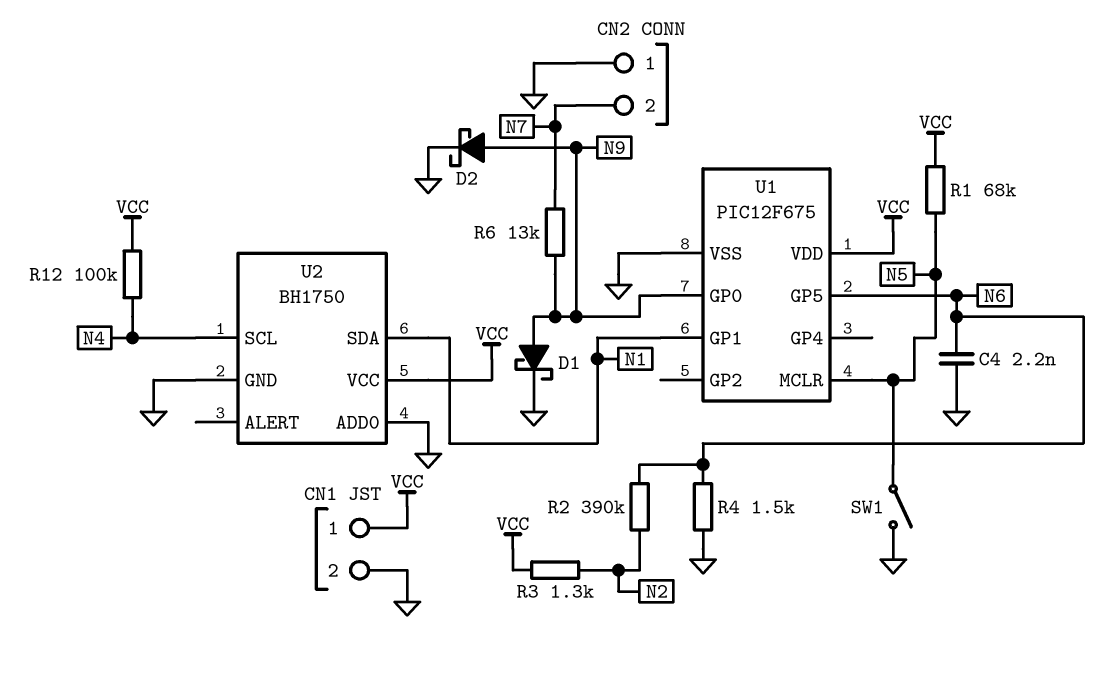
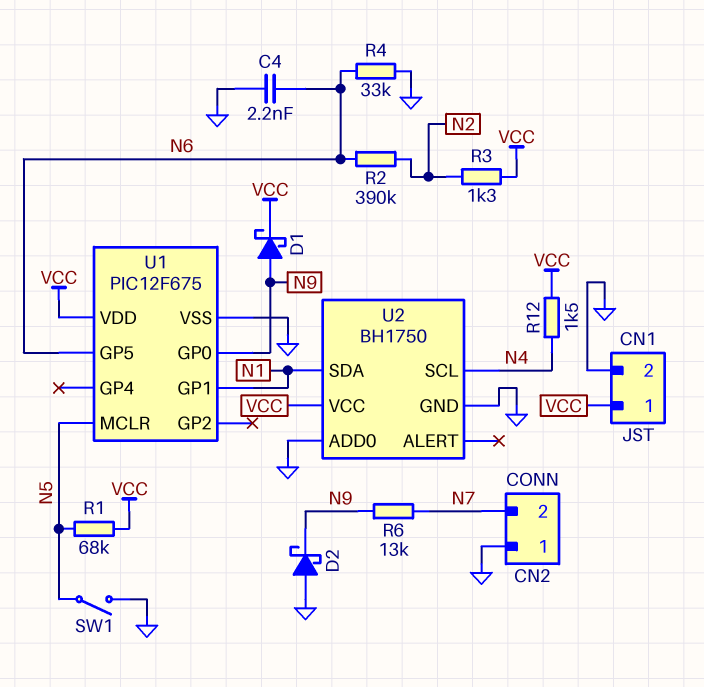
D1: schottky (A N9, K GND) -> schottky (A N9, K VCC)
D2: schottky (A N9, K GND) -> schottky (A GND, K N9)
R4: 1.5k (GND, N6) -> 33k (GND, N6)
R12: 100k (N4, VCC) -> 1.5k (N4, VCC)

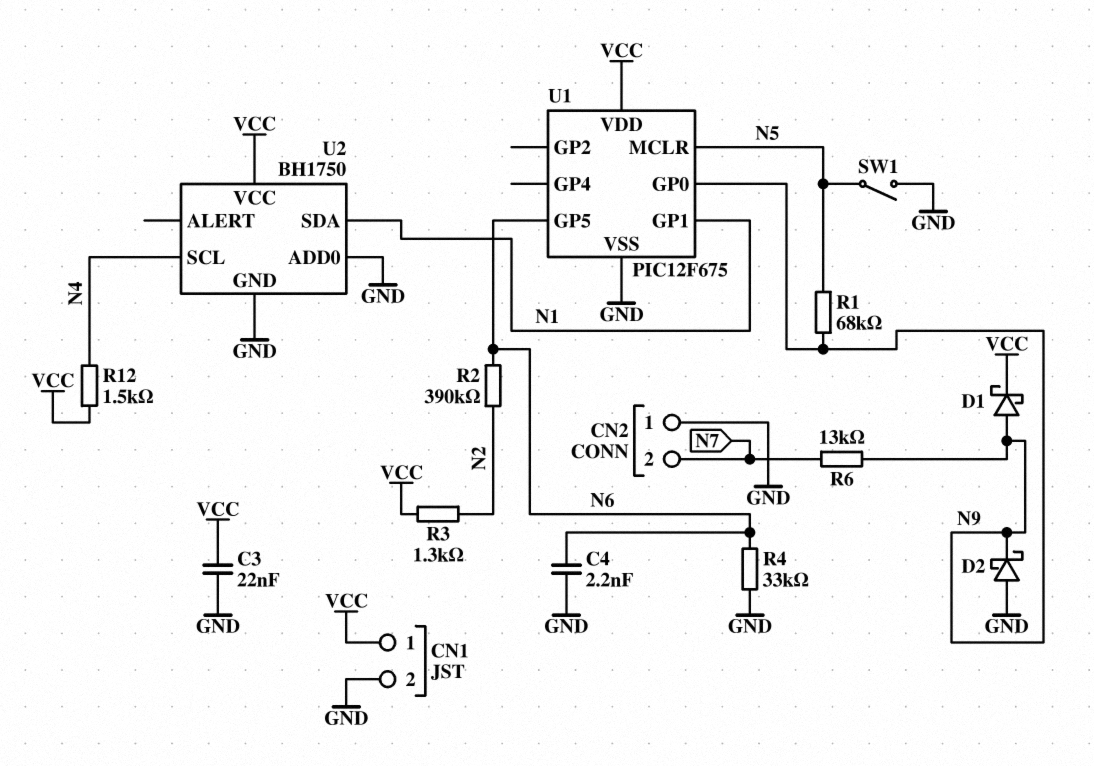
C3: none -> 22nF (GND, VCC)
R1: 68k (N5, VCC) -> 68k (N5, N9)

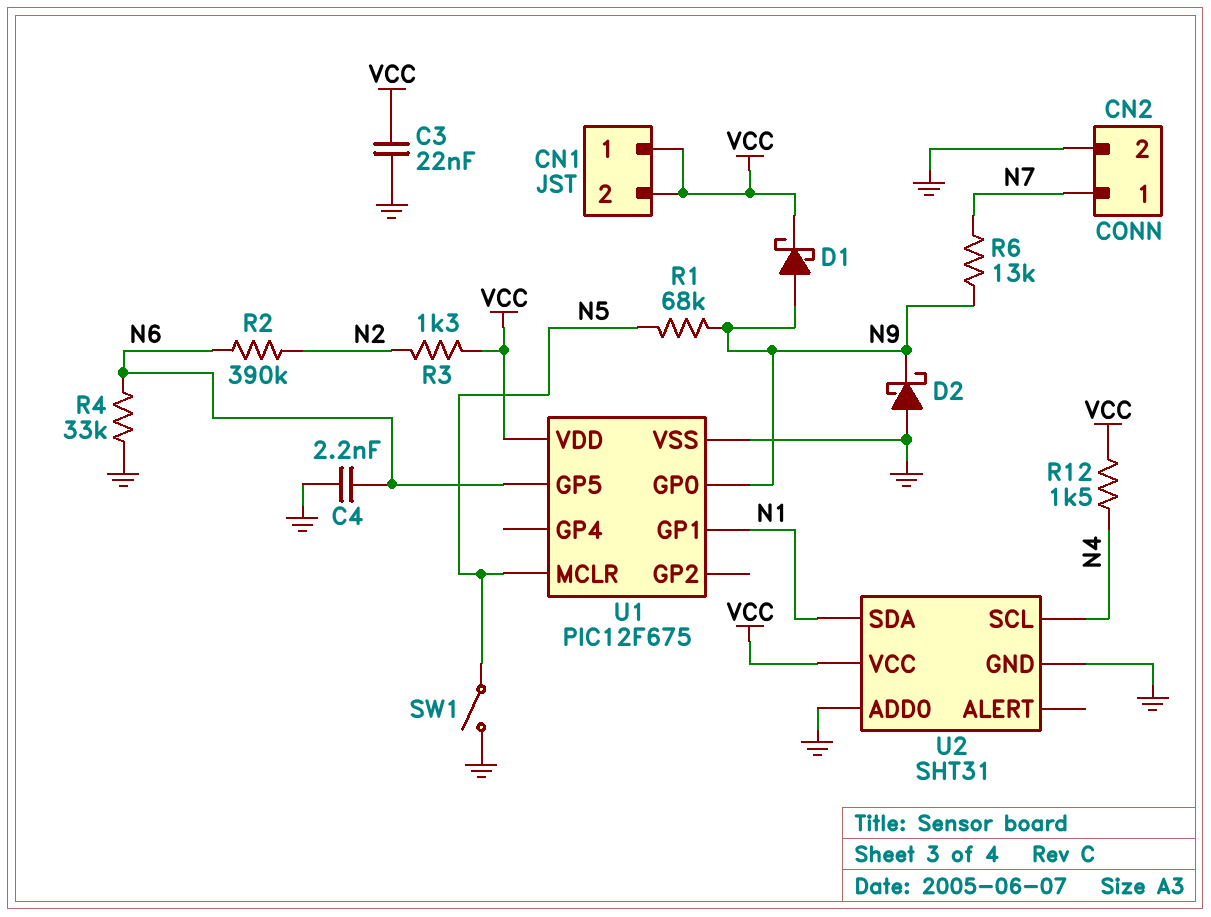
CN1 pin 2: GND -> VCC
CN2 pin 1: GND -> N7
CN2 pin 2: N7 -> GND
U2: BH1750 -> SHT31

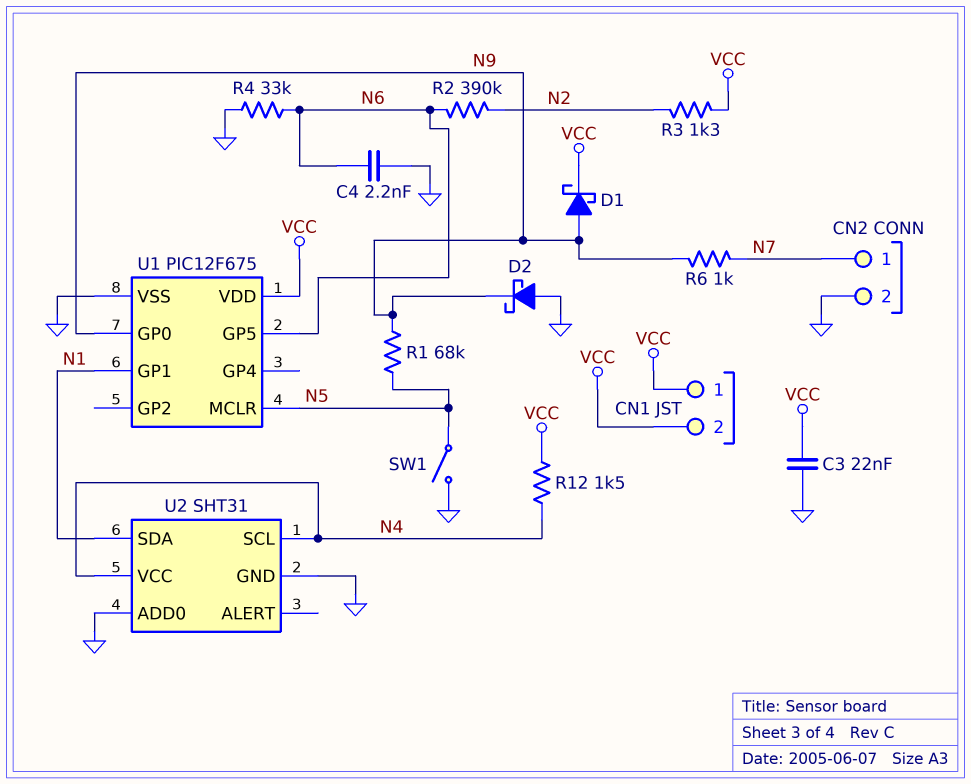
R6: 13k (N7, N9) -> 1k (N7, N9)
U2 pin VCC: VCC -> N4

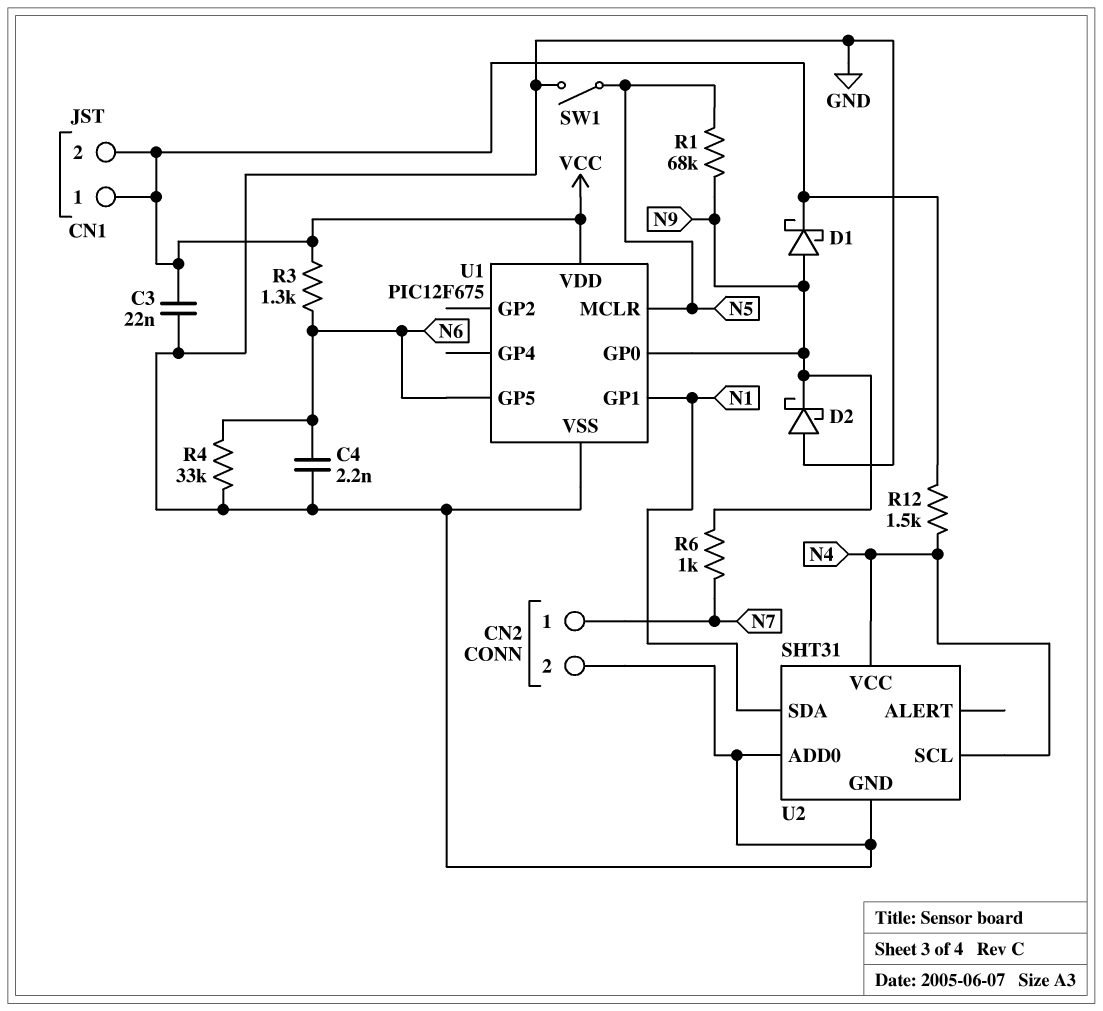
R2: 390k (N2, N6) -> none
R3: 1.3k (N2, VCC) -> 1.3k (N6, VCC)

